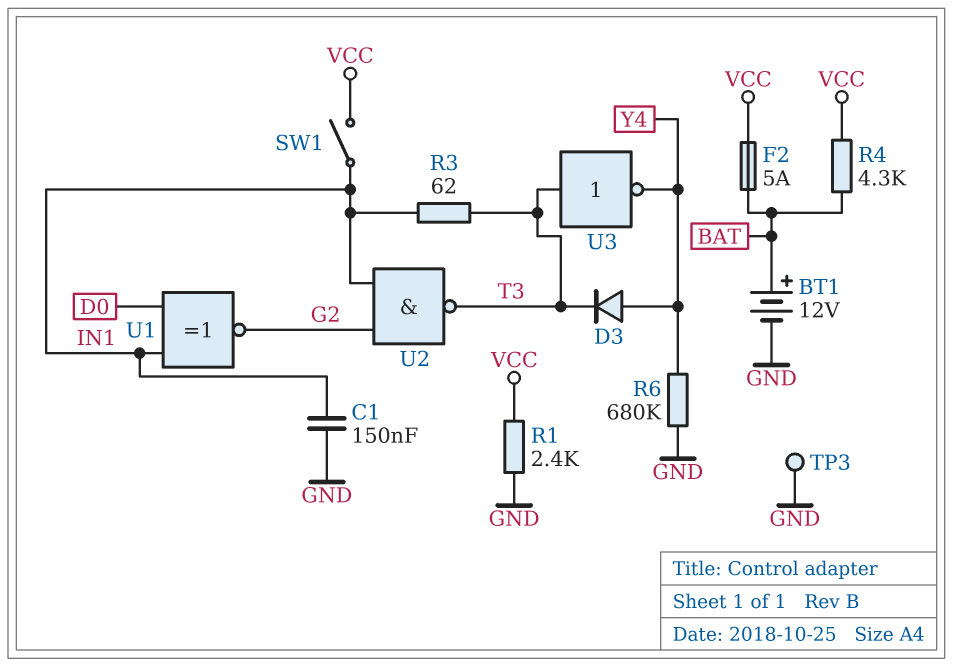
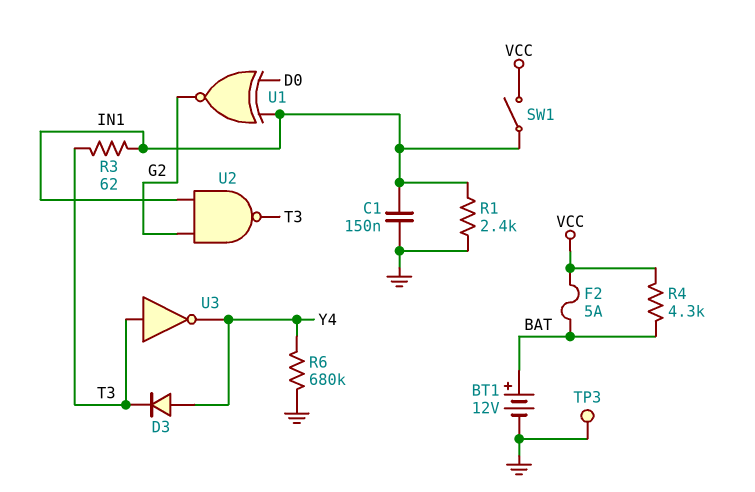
R1: 2.4k (GND, VCC) -> 2.4k (GND, IN1)

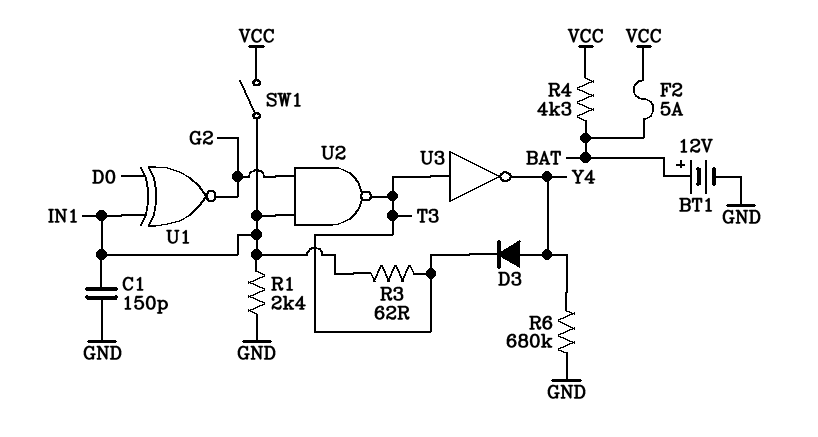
C1: 150nF (GND, IN1) -> 150pF (GND, IN1)
TP3: test point (GND) -> none

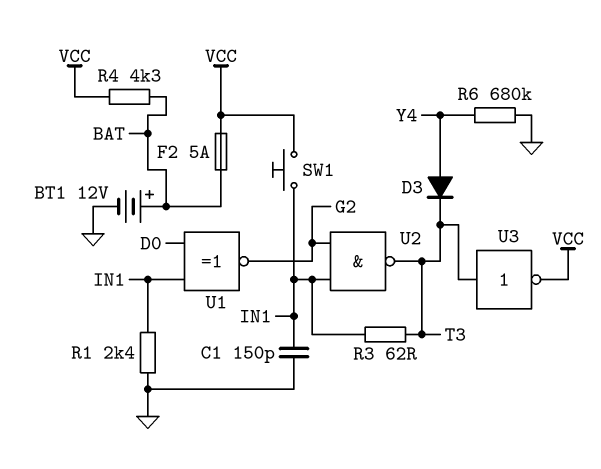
SW1: switch (IN1, VCC) -> button (IN1, VCC)
U3: NOT (in T3, out Y4) -> NOT (in T3, out VCC)

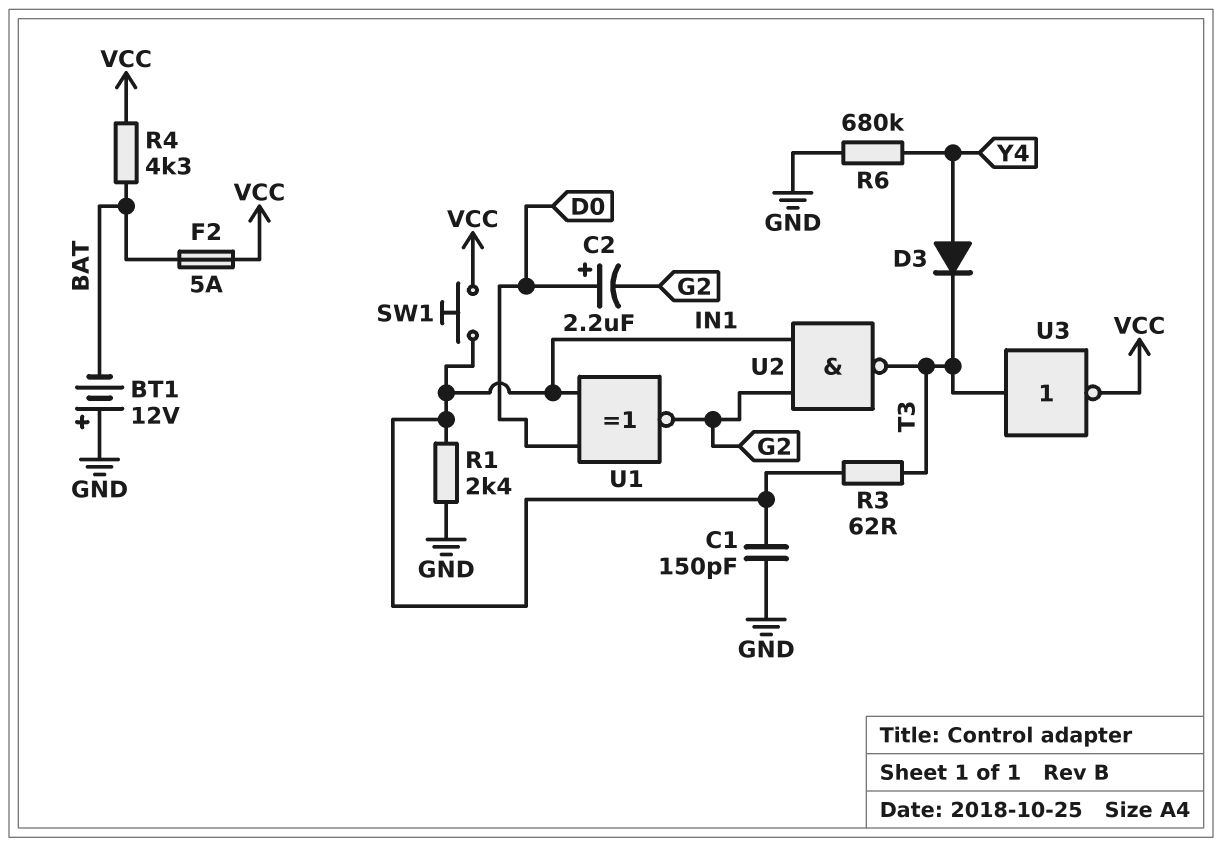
BT1: 12V (plus BAT, minus GND) -> 12V (plus GND, minus BAT)
C2: none -> 2.2uF (plus D0, minus G2)

